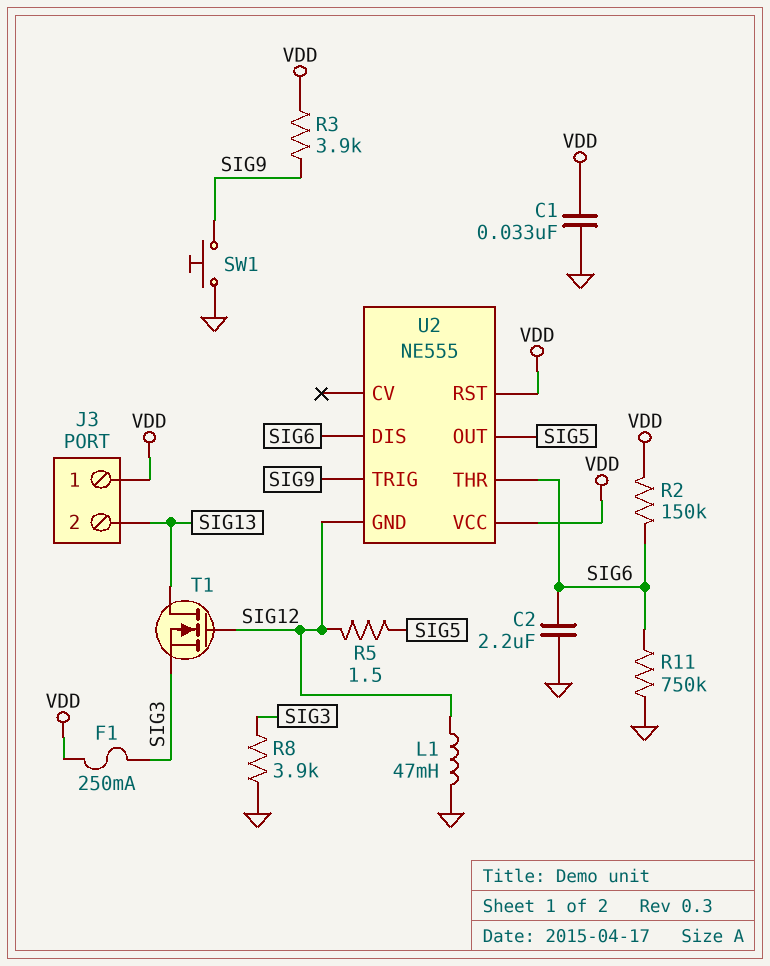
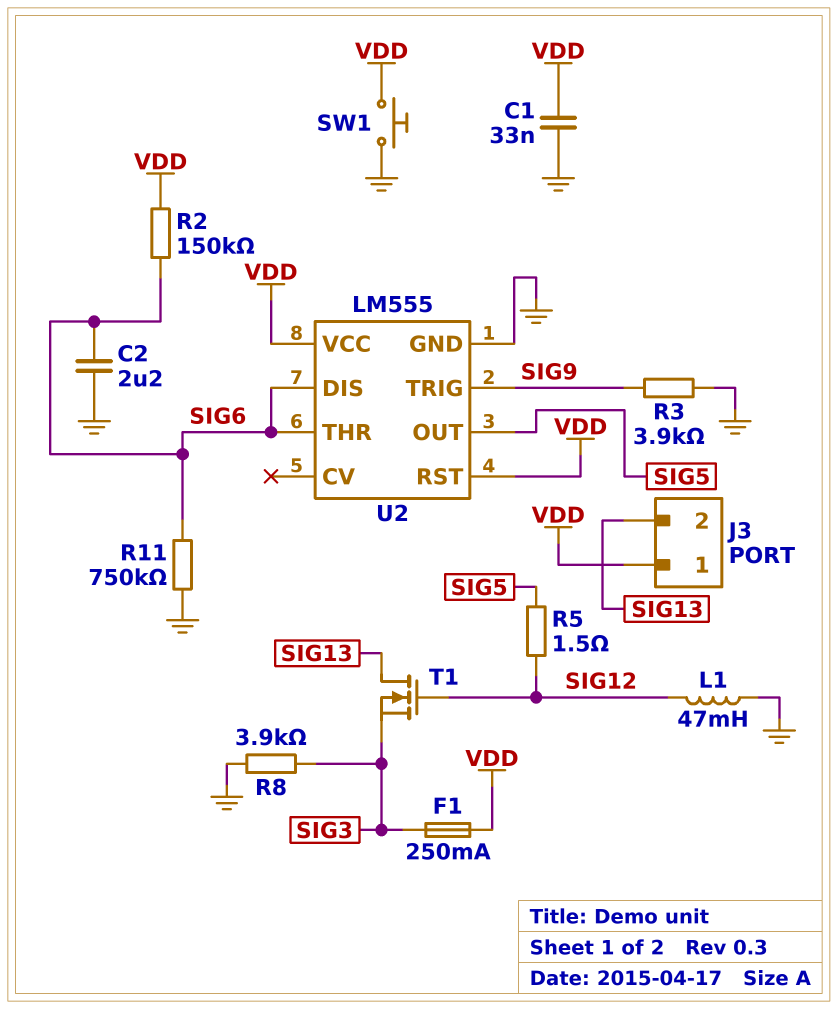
R3: 3.9k (SIG9, VDD) -> 3.9k (GND, SIG9)
SW1: button (GND, SIG9) -> button (GND, VDD)
U2: NE555 -> LM555
U2 pin GND: SIG12 -> GND

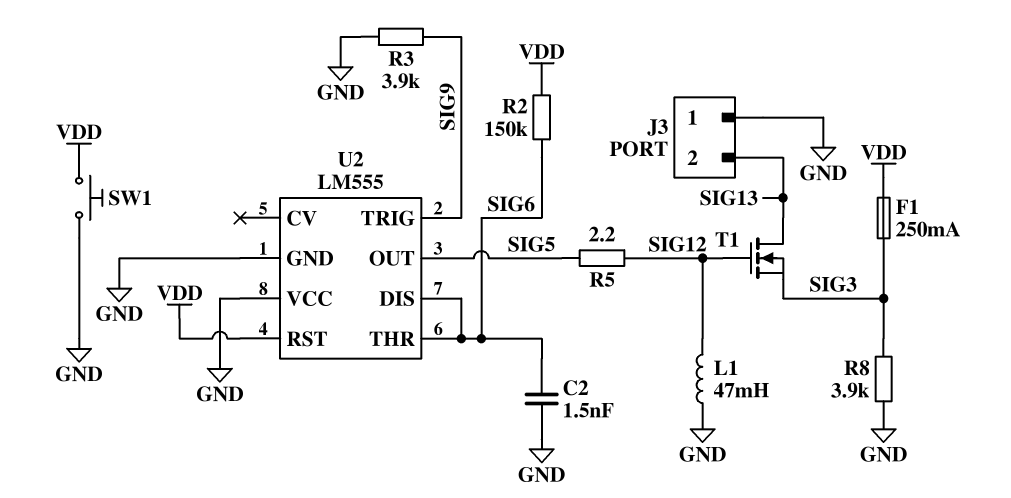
C1: 33nF (GND, VDD) -> none
C2: 2.2uF (GND, SIG6) -> 1.5nF (GND, SIG6)
J3 pin 1: VDD -> GND
R5: 1.5 (SIG5, SIG12) -> 2.2 (SIG5, SIG12)
R11: 750k (GND, SIG6) -> none
U2 pin VCC: VDD -> GND

